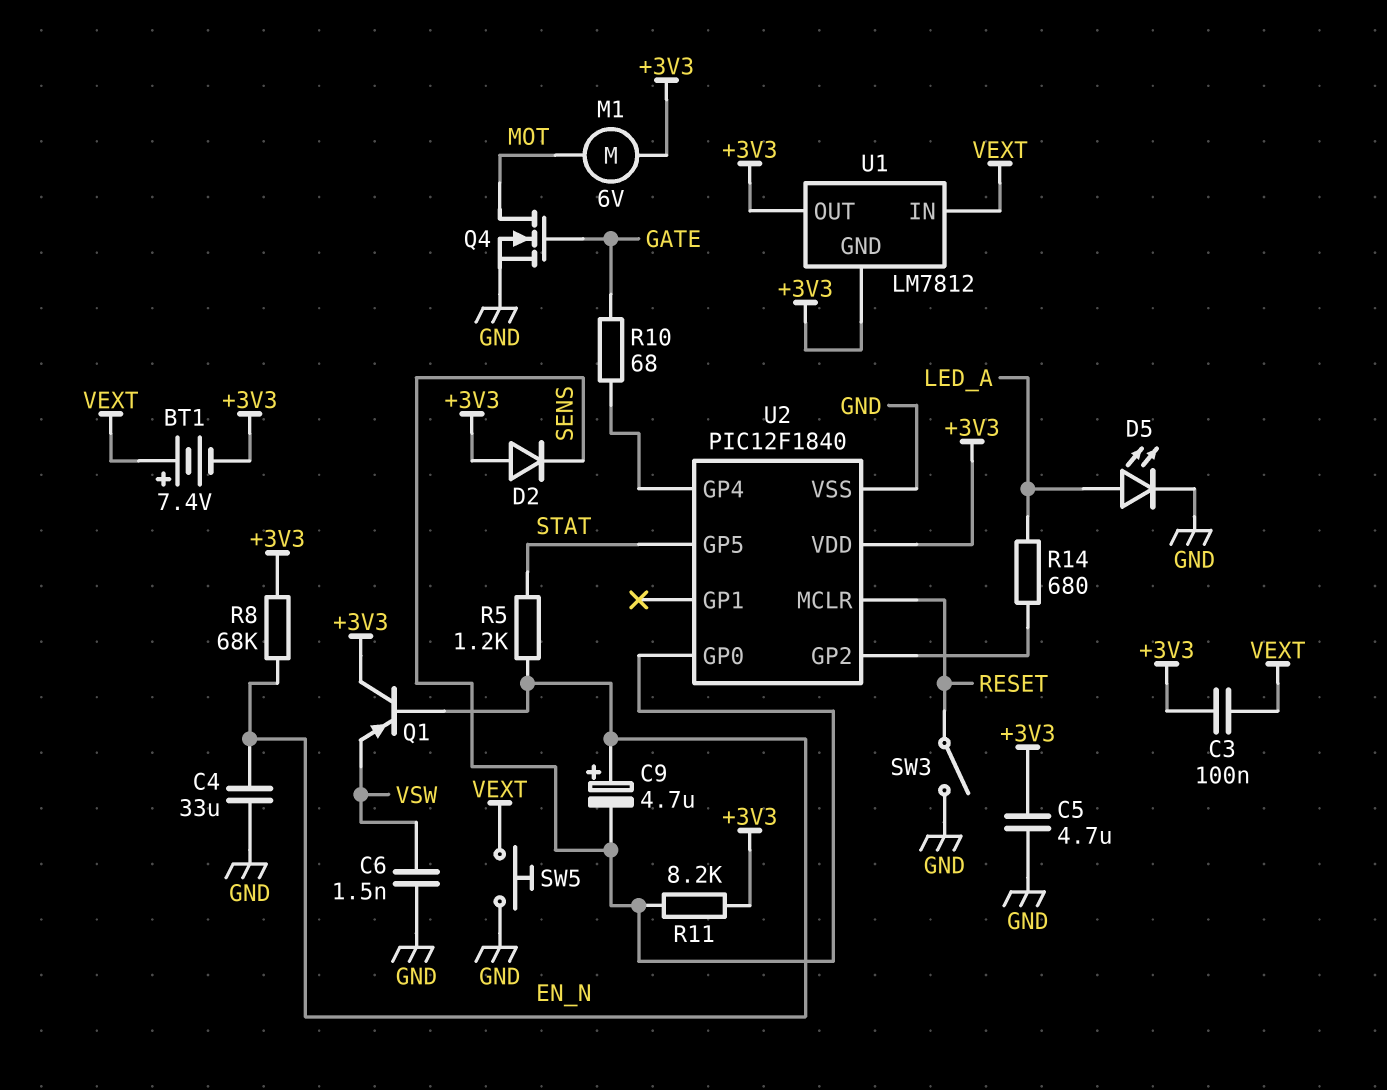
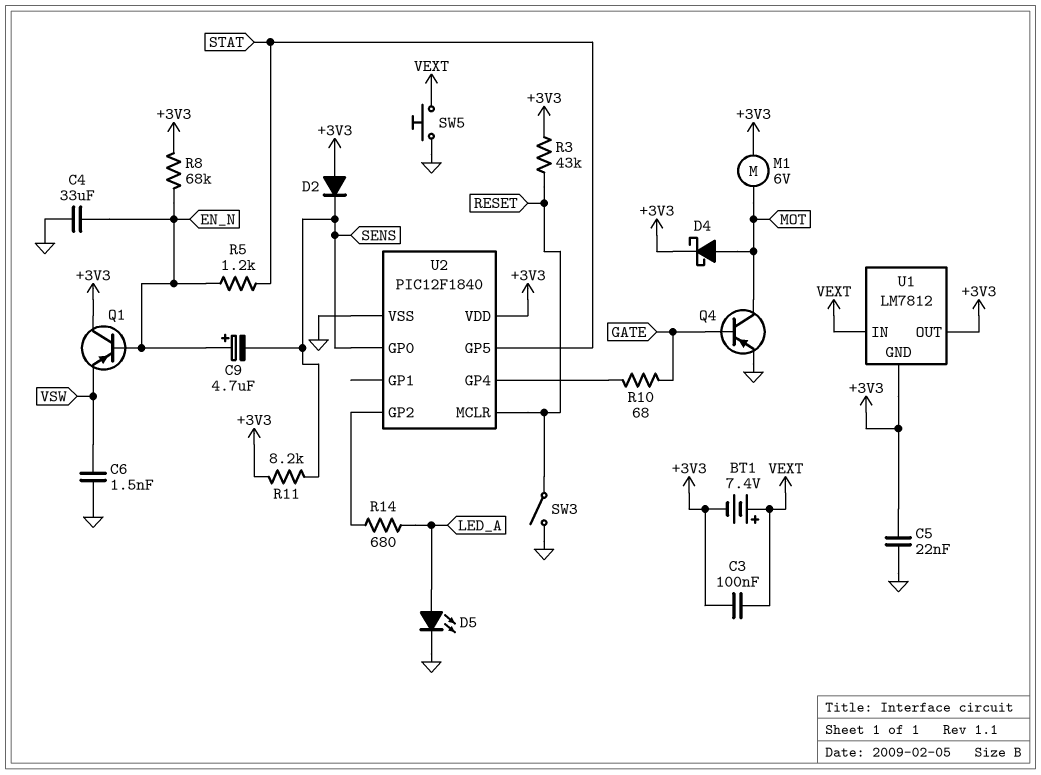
C5: 4.7uF (+3V3, GND) -> 22nF (+3V3, GND)
D4: none -> schottky (A MOT, K +3V3)
Q4: NMOS (G GATE, D MOT, S GND) -> PNP (B GATE, C MOT, E GND)
R3: none -> 43k (+3V3, RESET)

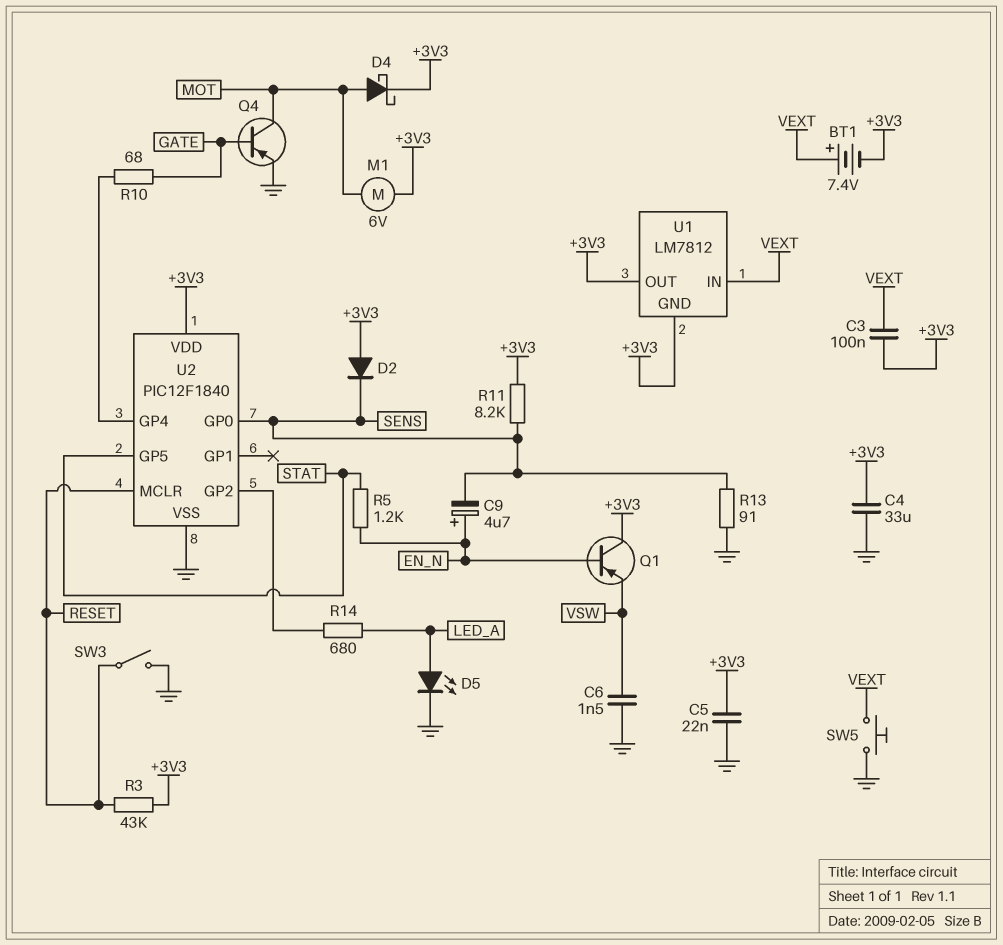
C4: 33uF (EN_N, GND) -> 33uF (+3V3, GND)
R8: 68k (+3V3, EN_N) -> none
R13: none -> 91 (GND, SENS)

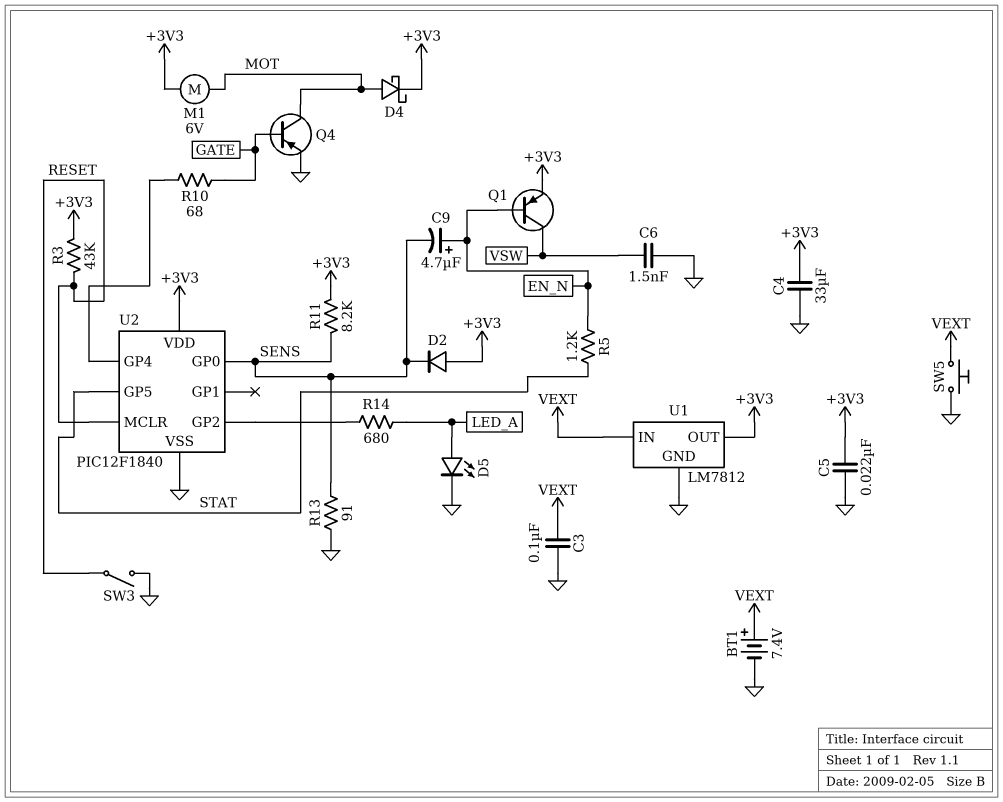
BT1: 7.4V (plus VEXT, minus +3V3) -> 7.4V (plus VEXT, minus GND)
C3: 100nF (+3V3, VEXT) -> 100nF (GND, VEXT)
Q1: PNP (B EN_N, C +3V3, E VSW) -> PNP (B EN_N, C VSW, E +3V3)
U1 pin GND: +3V3 -> GND

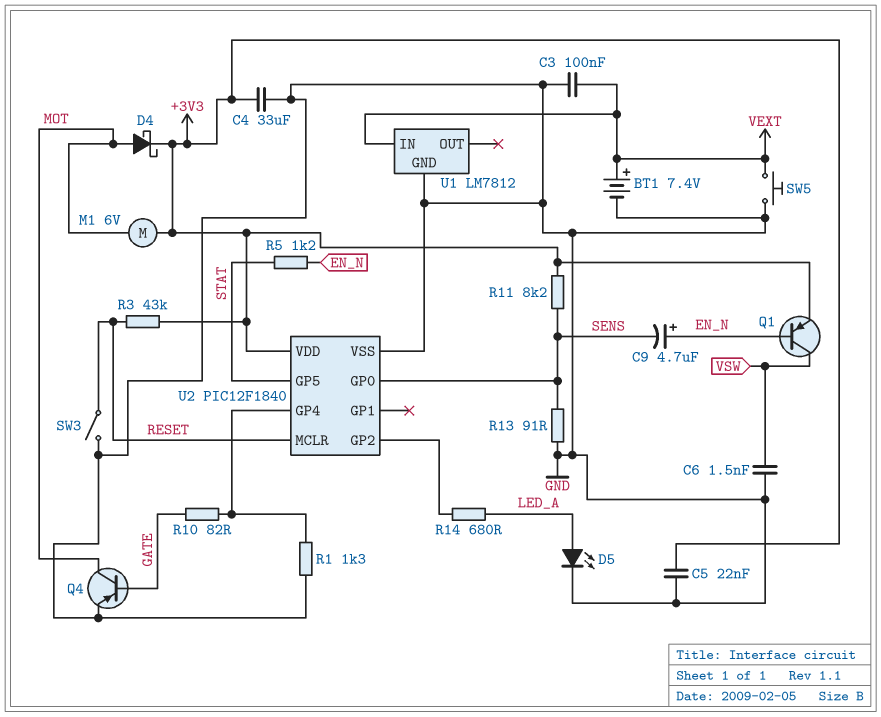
D2: diode (A +3V3, K SENS) -> none
R1: none -> 1.3k (GND, U2/GP4)
R10: 68 (GATE, U2/GP4) -> 82 (GATE, U2/GP4)
U1 pin OUT: +3V3 -> none

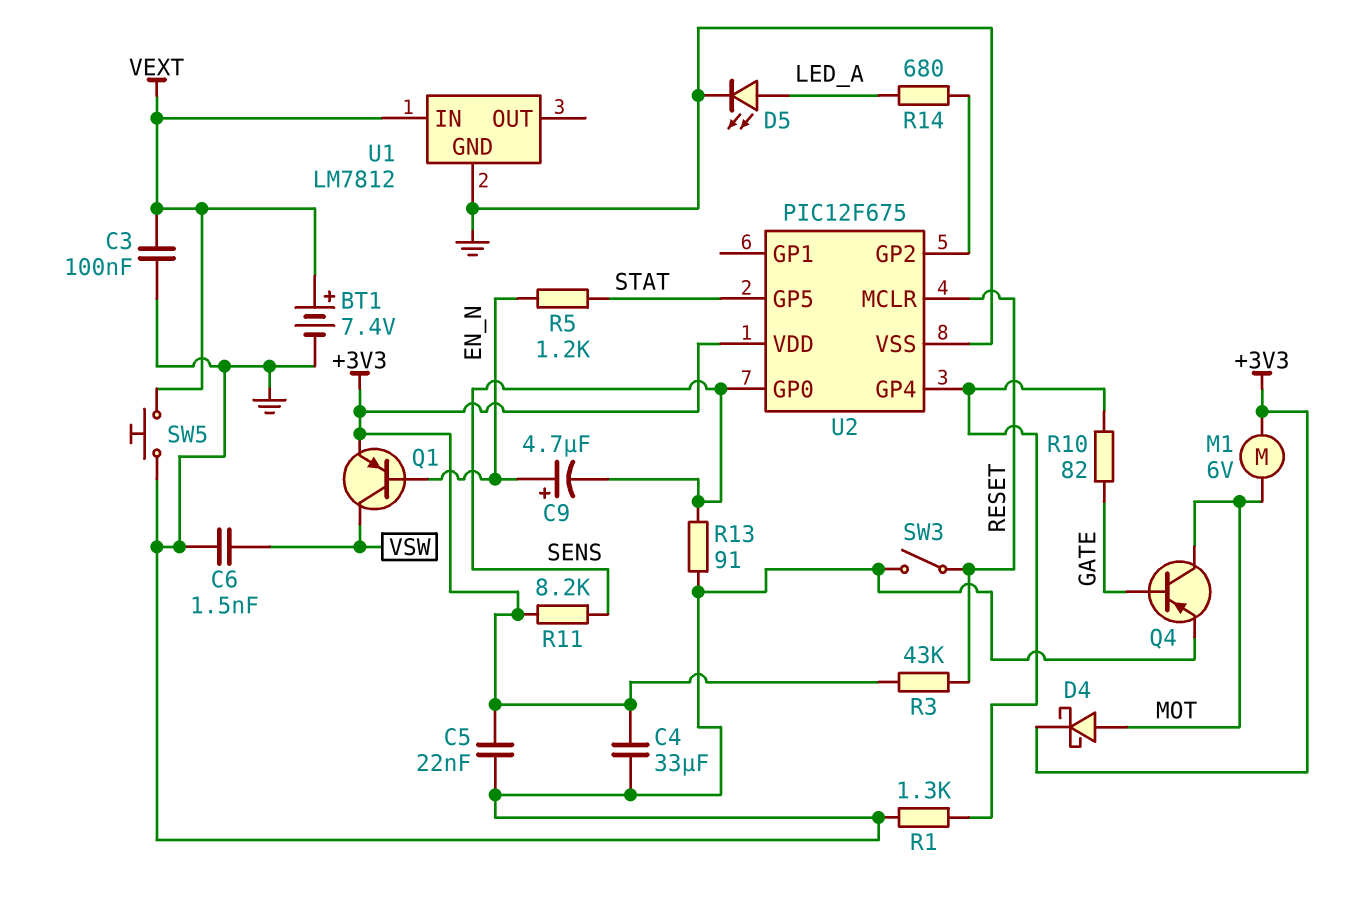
U2: PIC12F1840 -> PIC12F675

